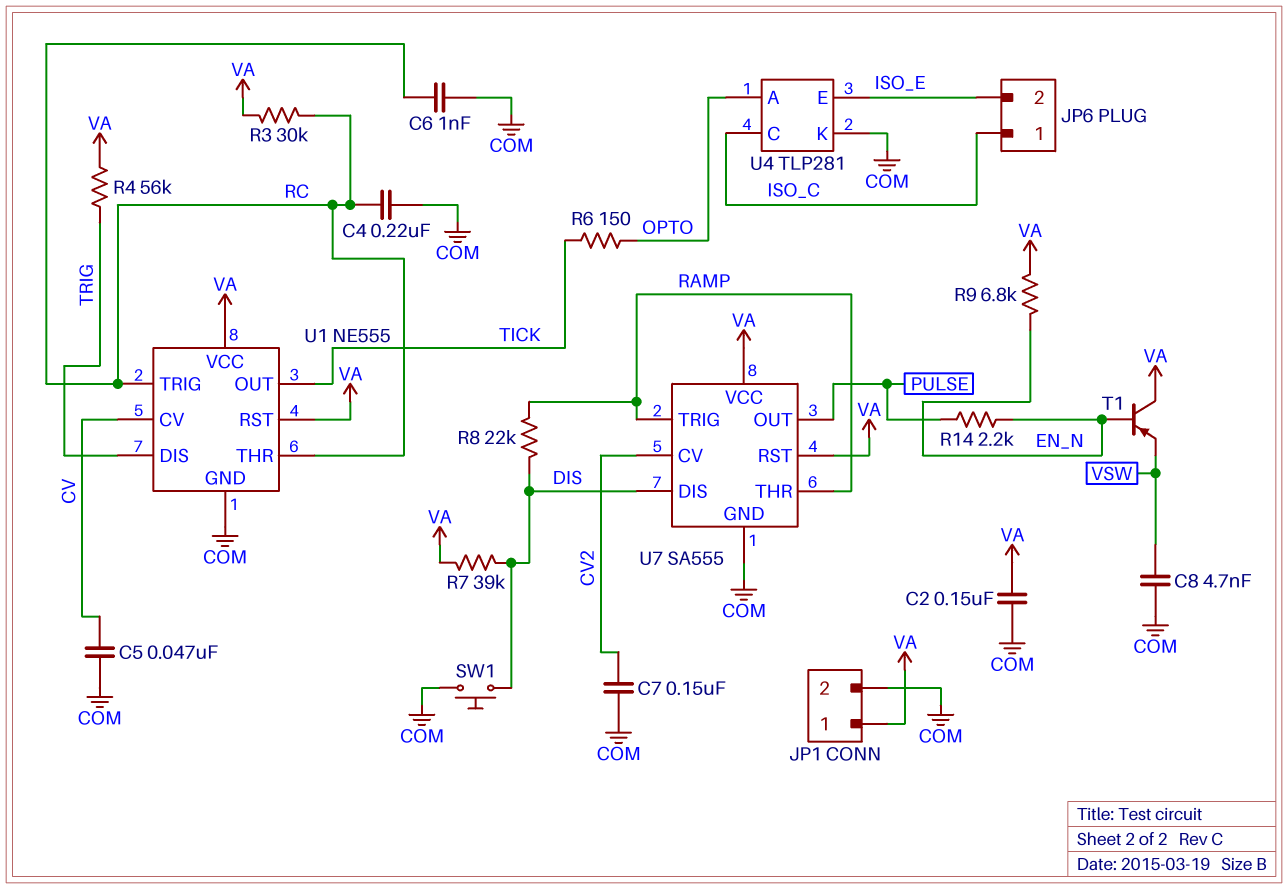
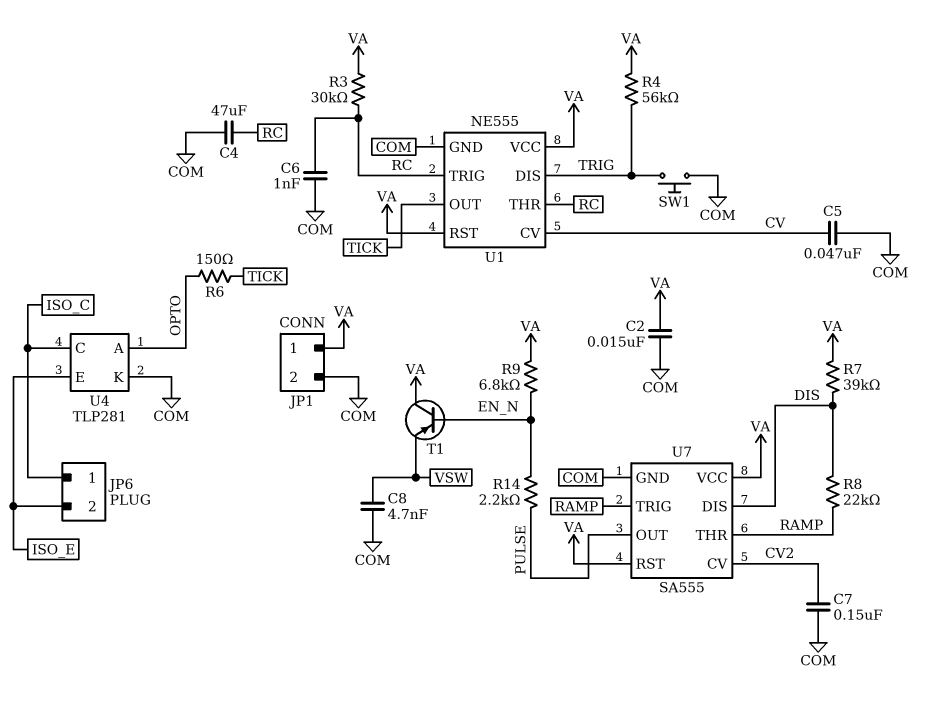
C2: 150nF (COM, VA) -> 15nF (COM, VA)
C4: 220nF (COM, RC) -> 47uF (COM, RC)
SW1: button (COM, DIS) -> button (COM, TRIG)

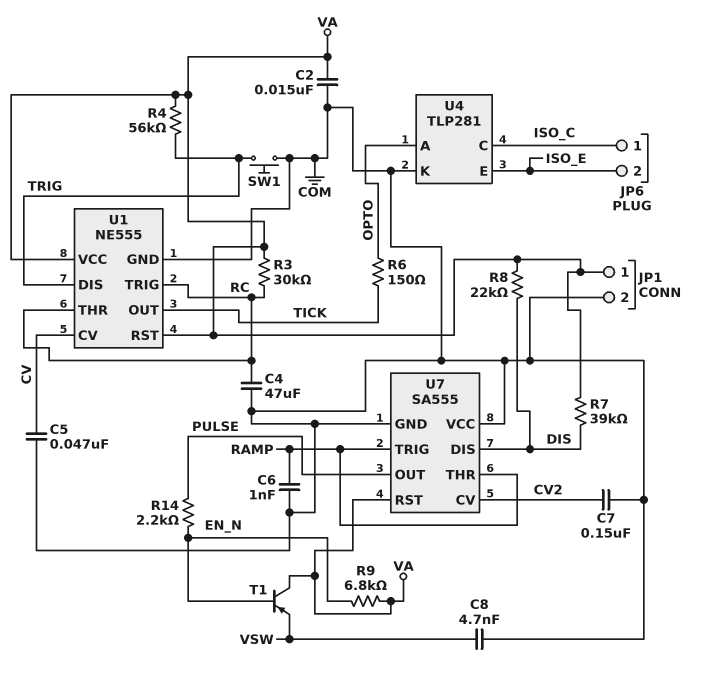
C6: 1nF (COM, RC) -> 1nF (COM, RAMP)
R8: 22k (DIS, RAMP) -> 22k (DIS, VA)
U7 pin VCC: VA -> COM

